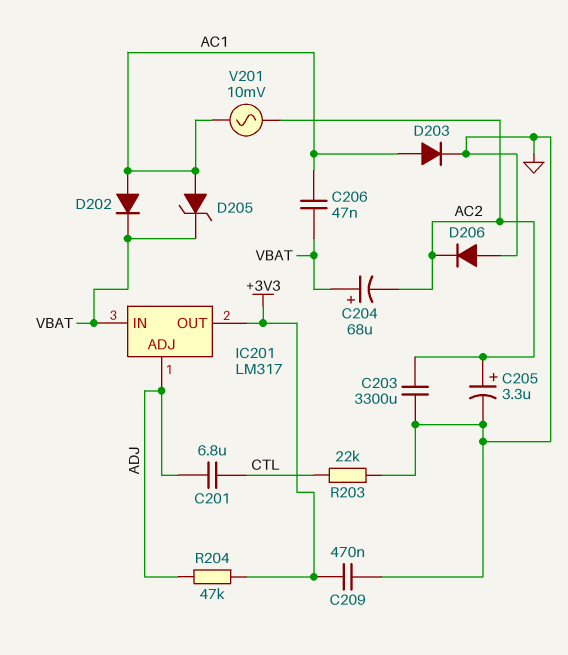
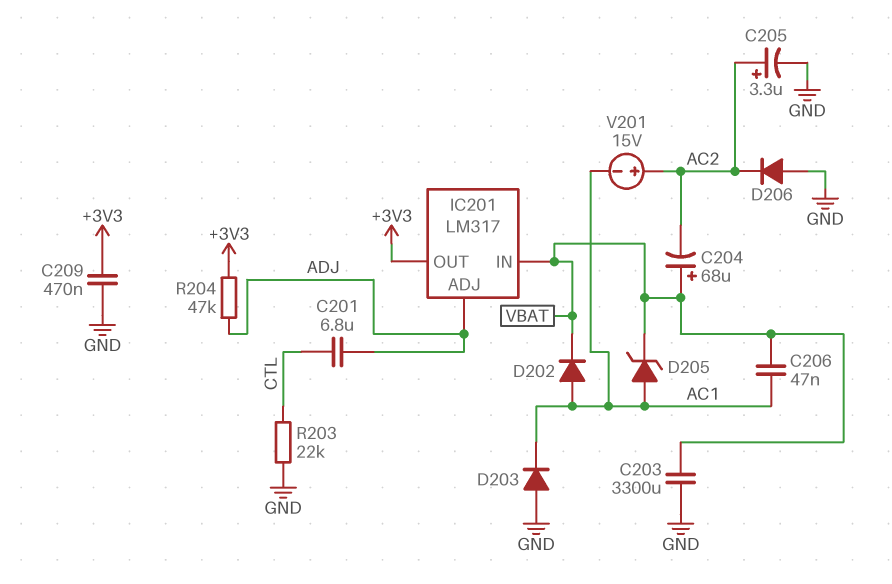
C203: 3300uF (AC2, GND) -> 3300uF (GND, VBAT)
D203: diode (A AC1, K GND) -> diode (A GND, K AC1)
V201: AC 10mV (AC1, AC2) -> 15V (plus AC2, minus AC1)

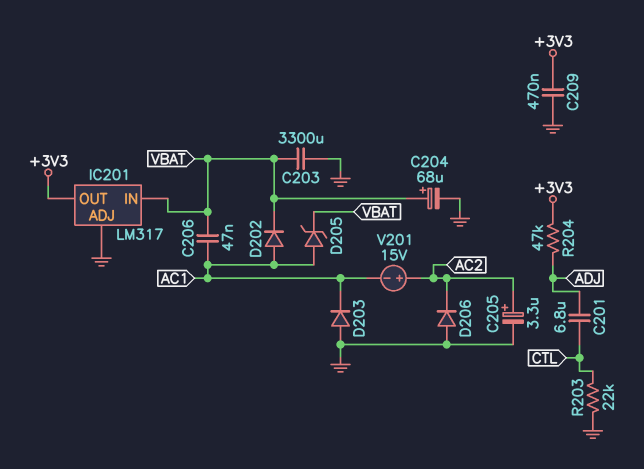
C204: 68uF (plus VBAT, minus AC2) -> 68uF (plus VBAT, minus GND)
IC201 pin ADJ: ADJ -> GND

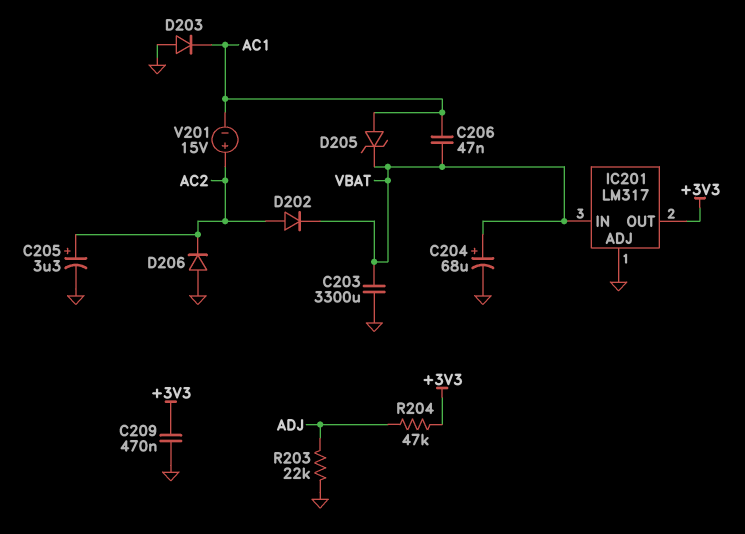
C201: 6.8uF (ADJ, CTL) -> none
D202: diode (A AC1, K VBAT) -> diode (A AC2, K VBAT)
R203: 22k (CTL, GND) -> 22k (ADJ, GND)

